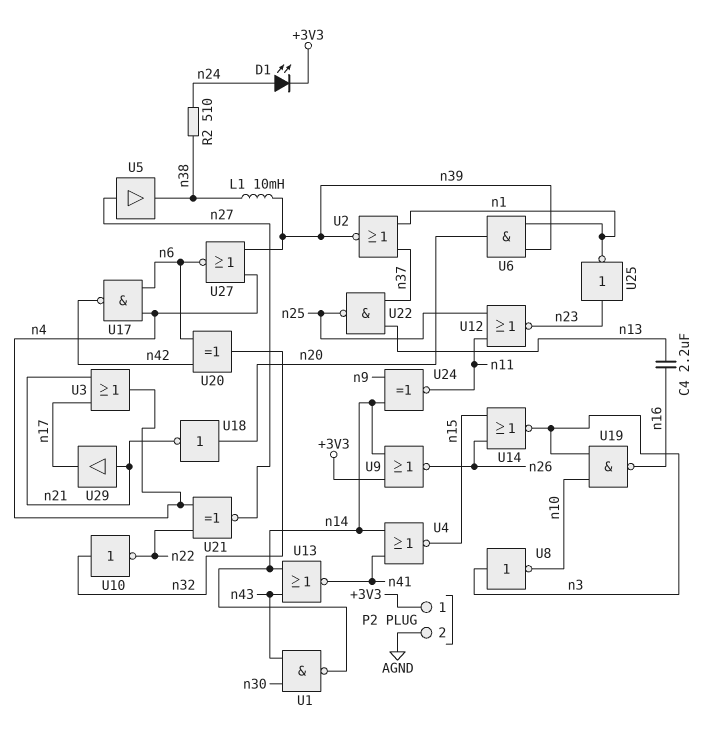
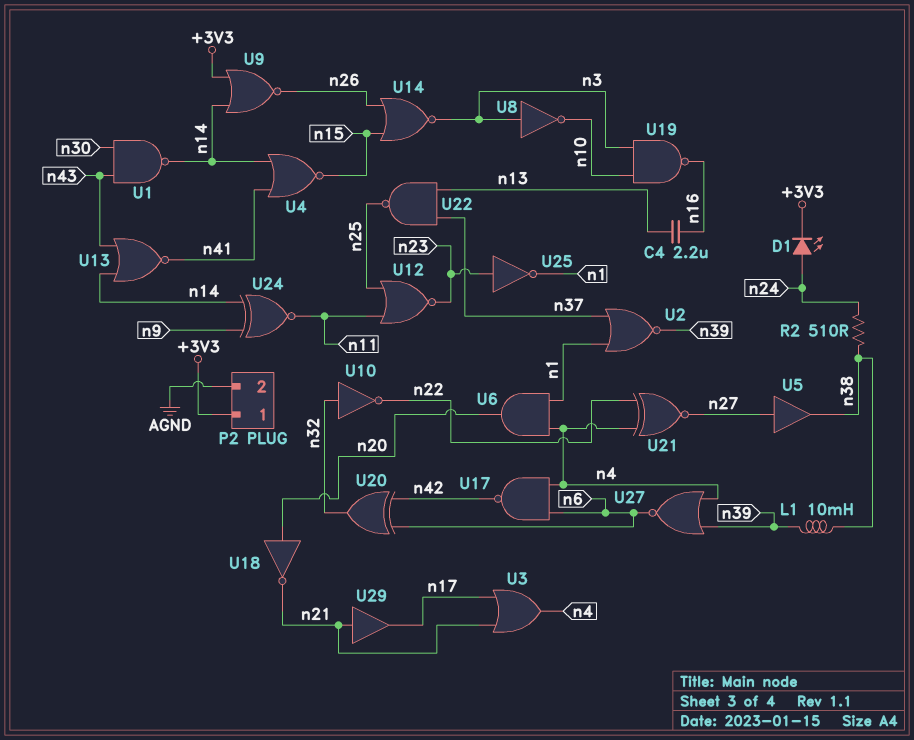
U6: AND (in n1, in n39, out n20) -> AND (in n1, in n4, out n20)

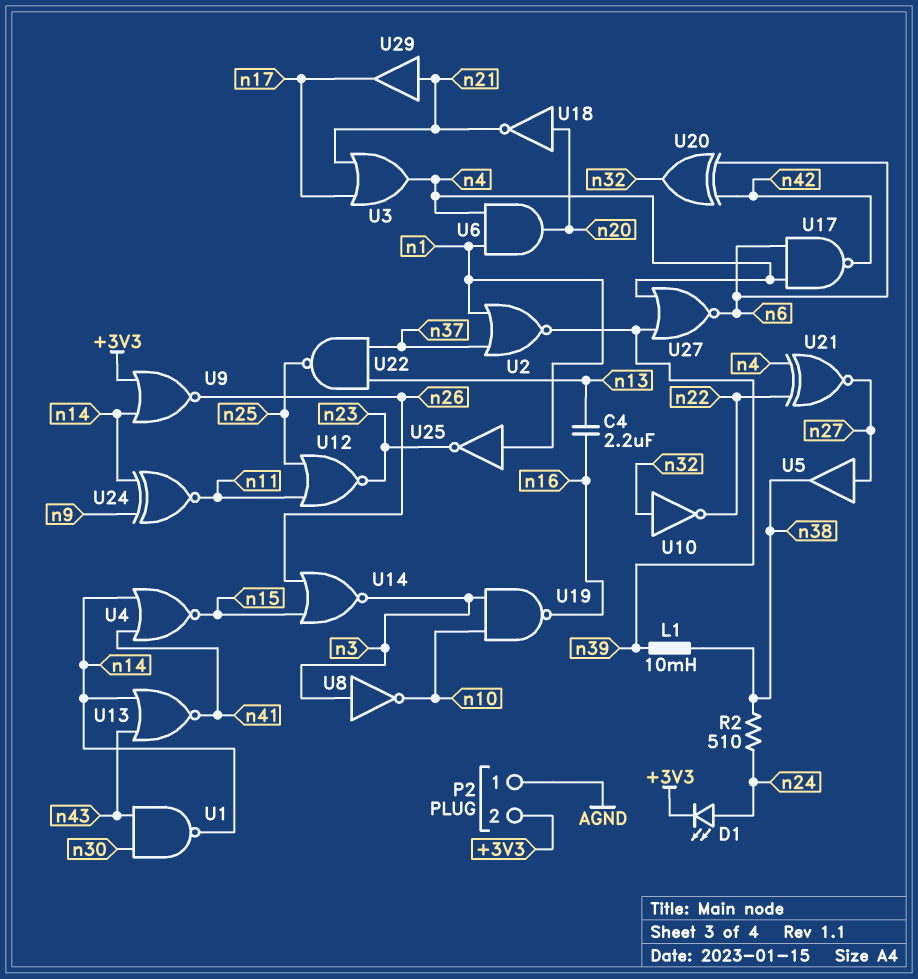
P2 pin 1: +3V3 -> AGND
P2 pin 2: AGND -> +3V3
U25: NOT (in n23, out n1) -> NOT (in n1, out n23)

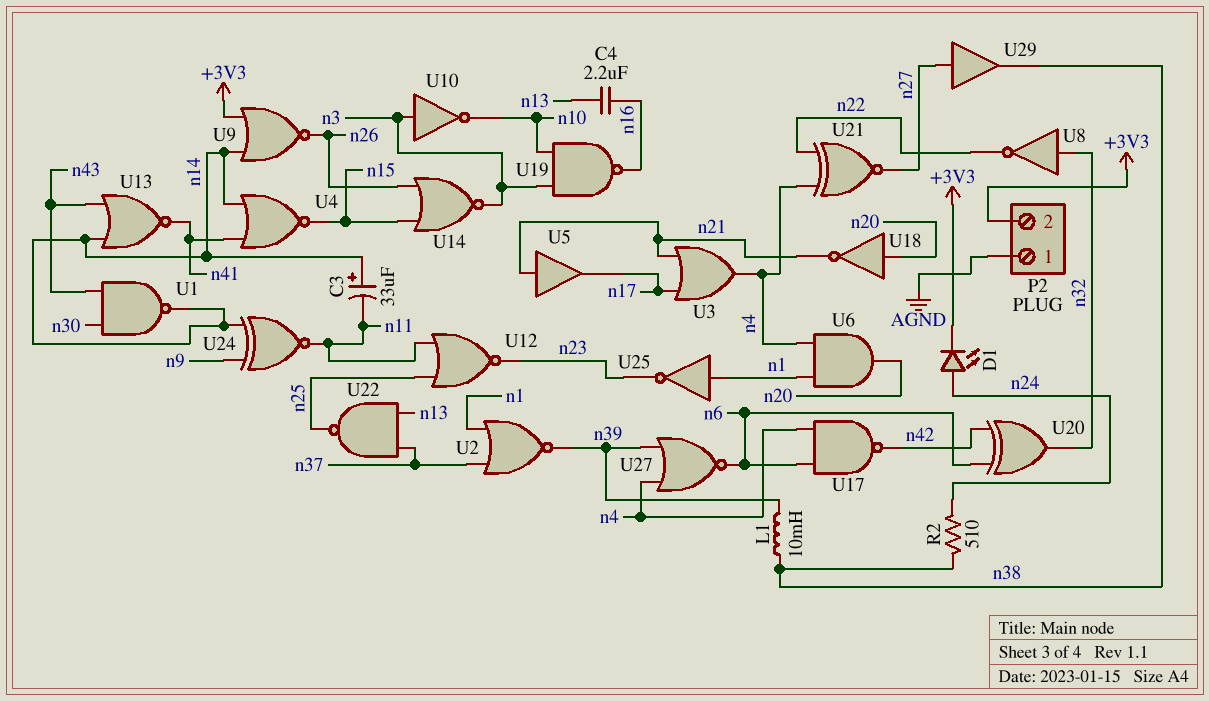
C3: none -> 33uF (plus n14, minus n11)
U5: buffer (in n27, out n38) -> buffer (in n21, out n17)
U8: NOT (in n3, out n10) -> NOT (in n32, out n22)
U10: NOT (in n32, out n22) -> NOT (in n3, out n10)
U29: buffer (in n21, out n17) -> buffer (in n27, out n38)

